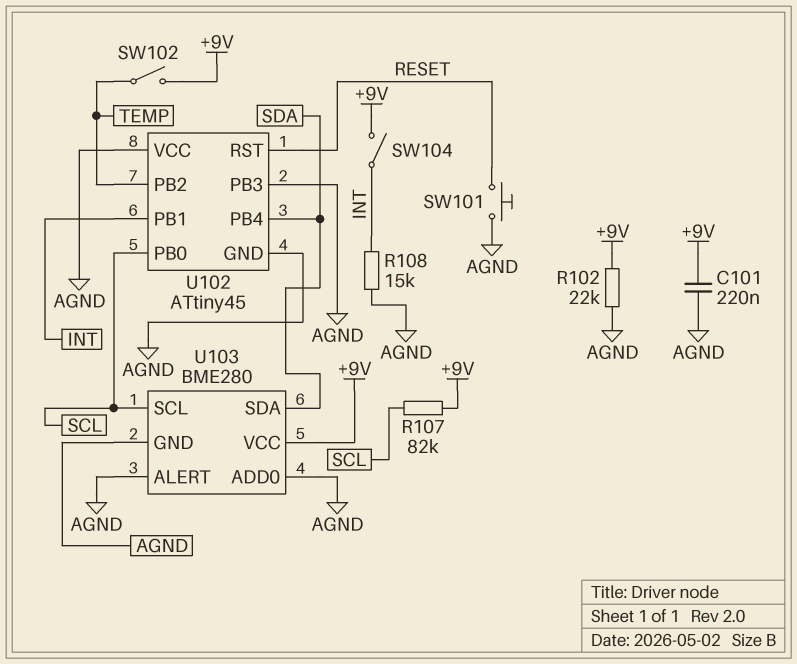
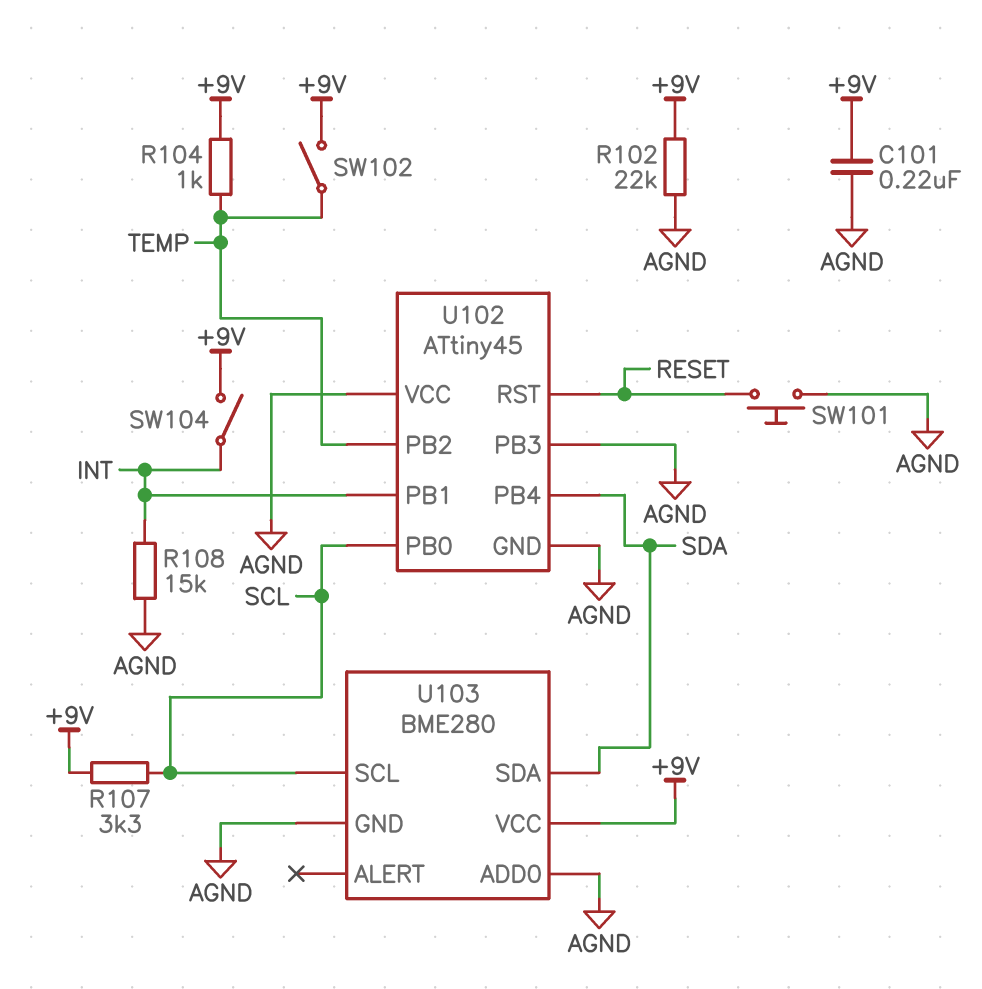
R104: none -> 1k (+9V, TEMP)
R107: 82k (+9V, SCL) -> 3.3k (+9V, SCL)
U103 pin ALERT: AGND -> none

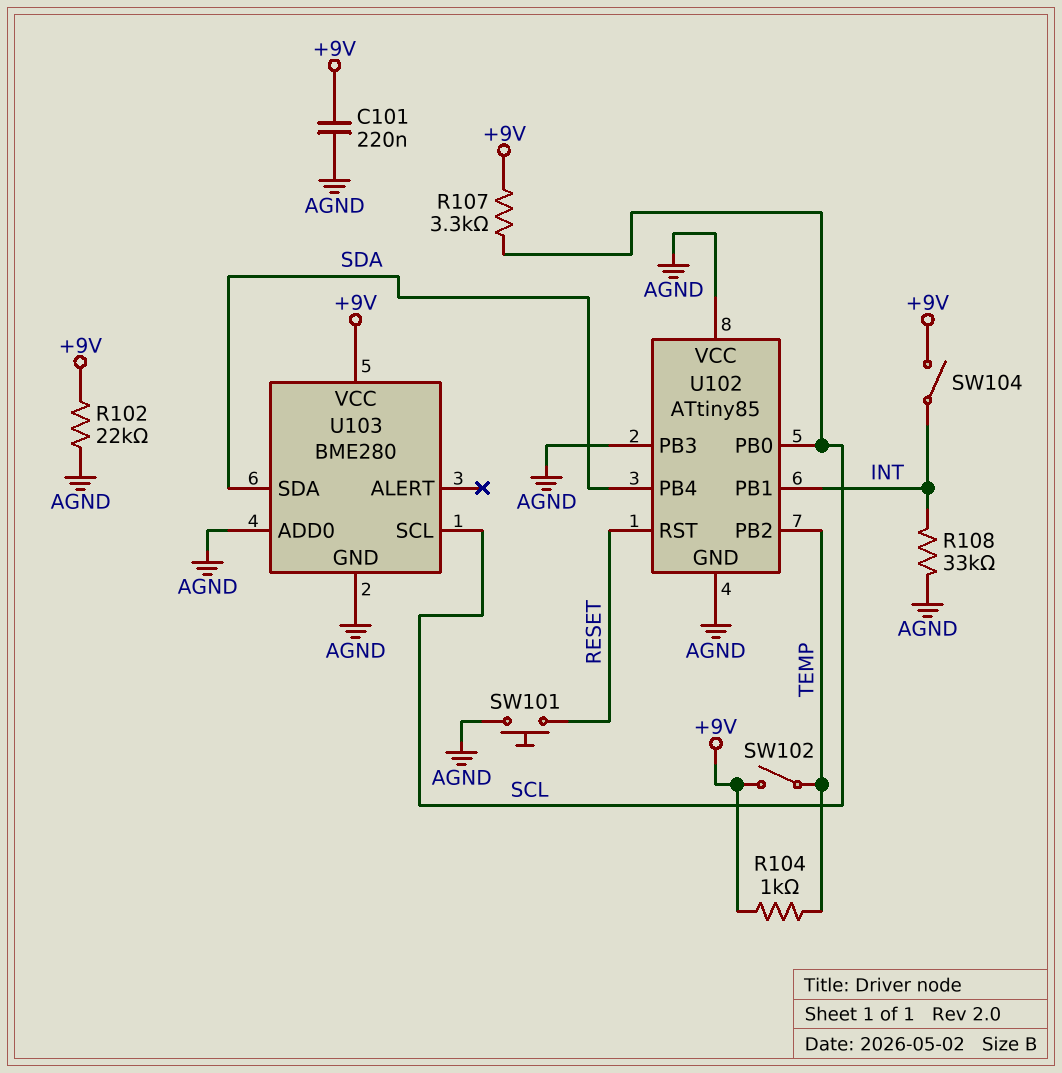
R108: 15k (AGND, INT) -> 33k (AGND, INT)
U102: ATtiny45 -> ATtiny85

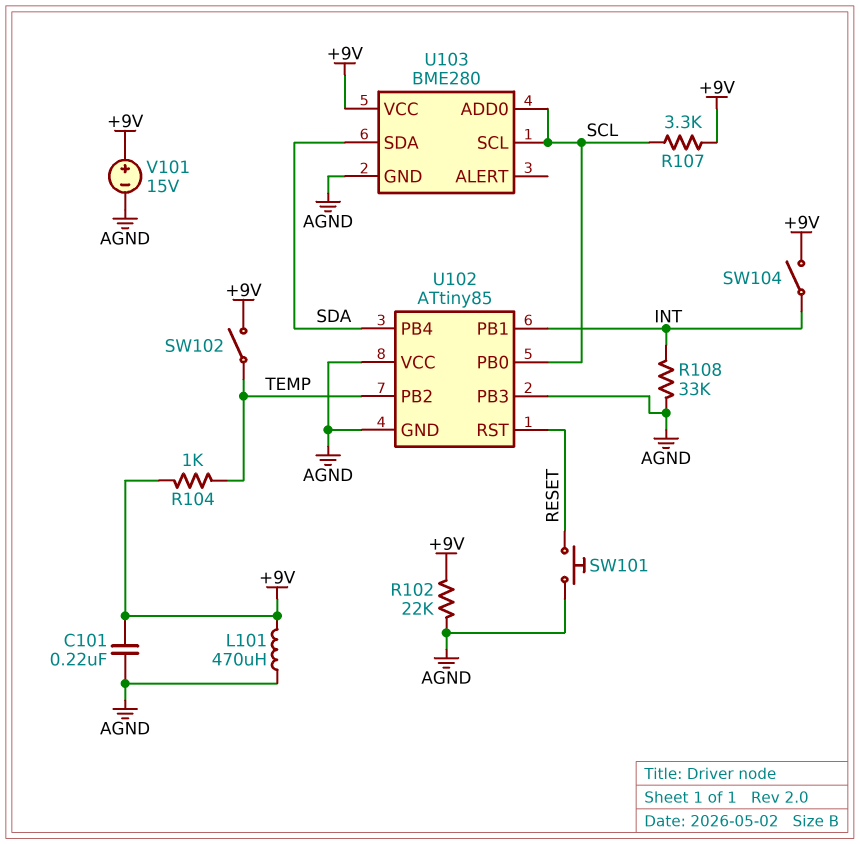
L101: none -> 470uH (+9V, AGND)
U103 pin ADD0: AGND -> SCL
V101: none -> 15V (plus +9V, minus AGND)

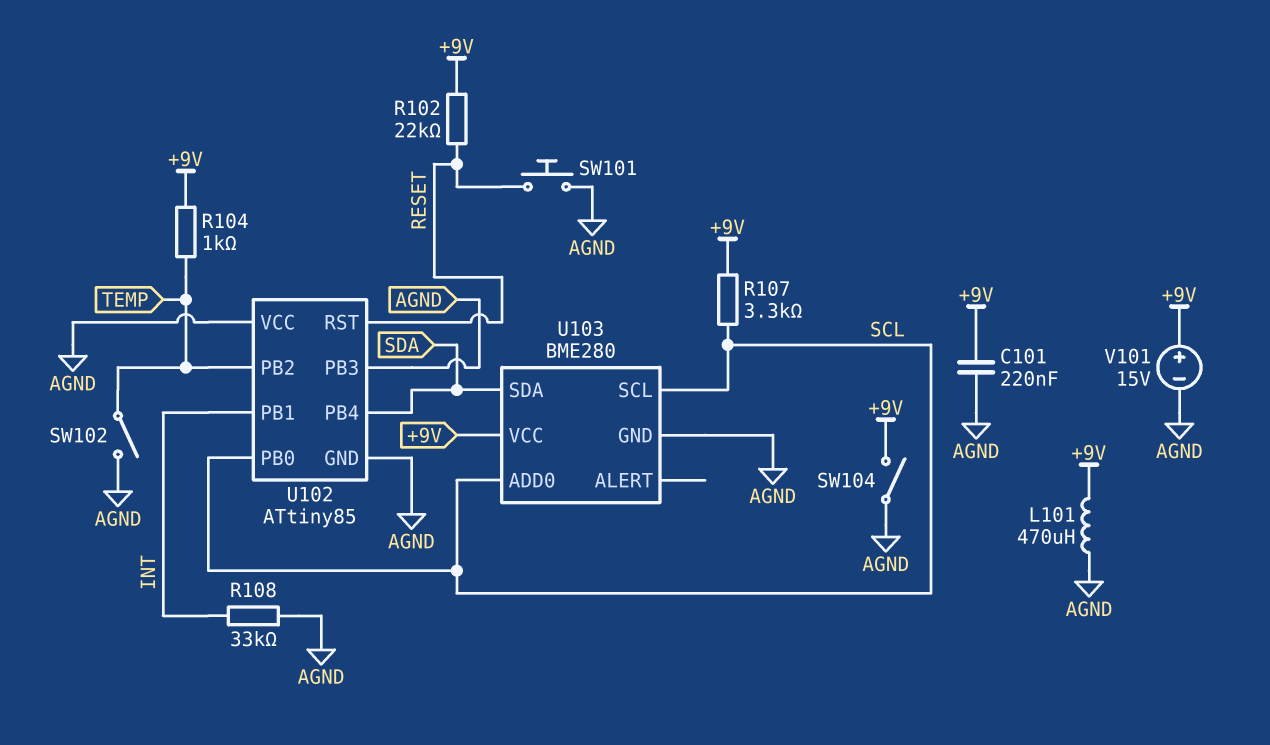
R102: 22k (+9V, AGND) -> 22k (+9V, RESET)
SW102: switch (+9V, TEMP) -> switch (AGND, TEMP)
SW104: switch (+9V, INT) -> switch (+9V, AGND)

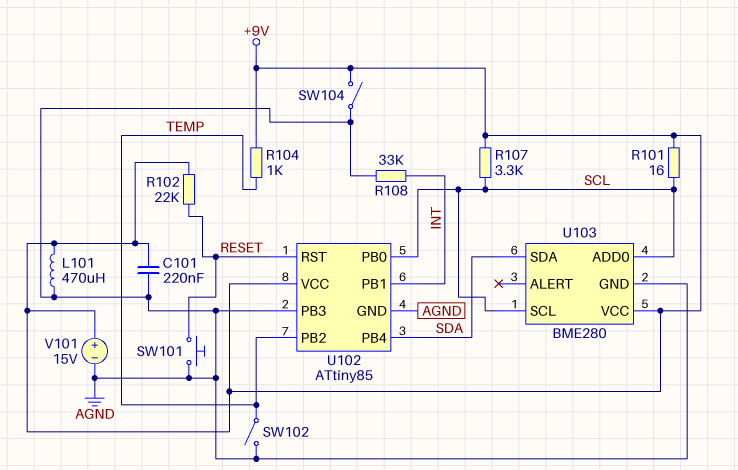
R101: none -> 16 (+9V, SCL)
U102 pin VCC: AGND -> +9V

